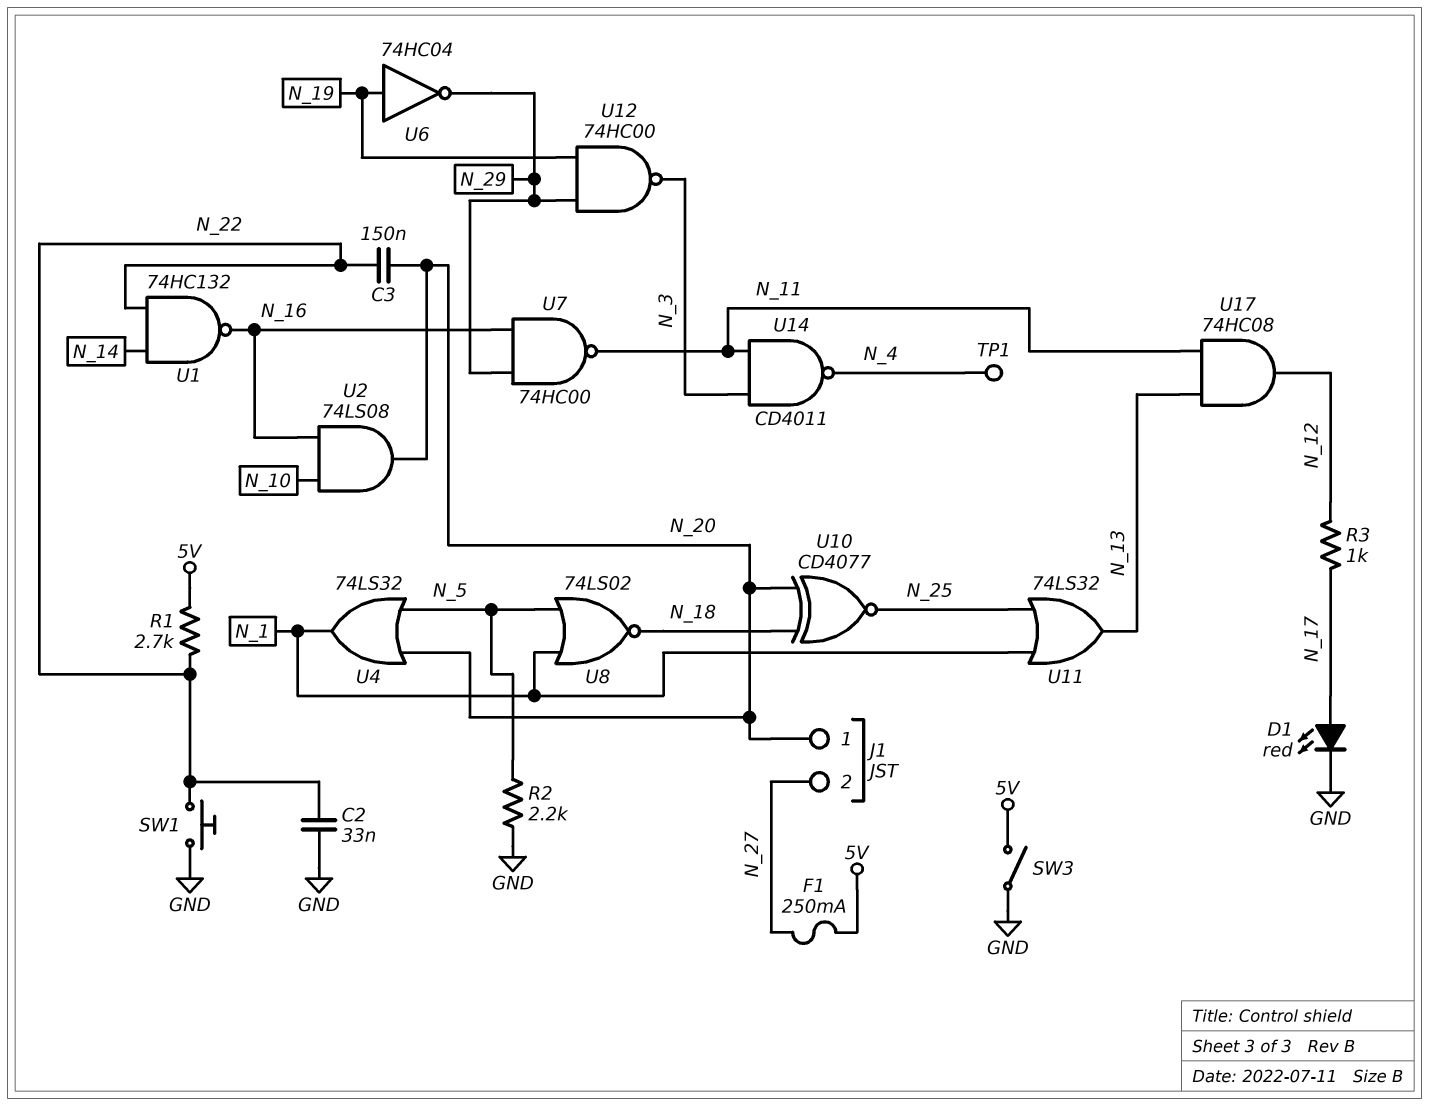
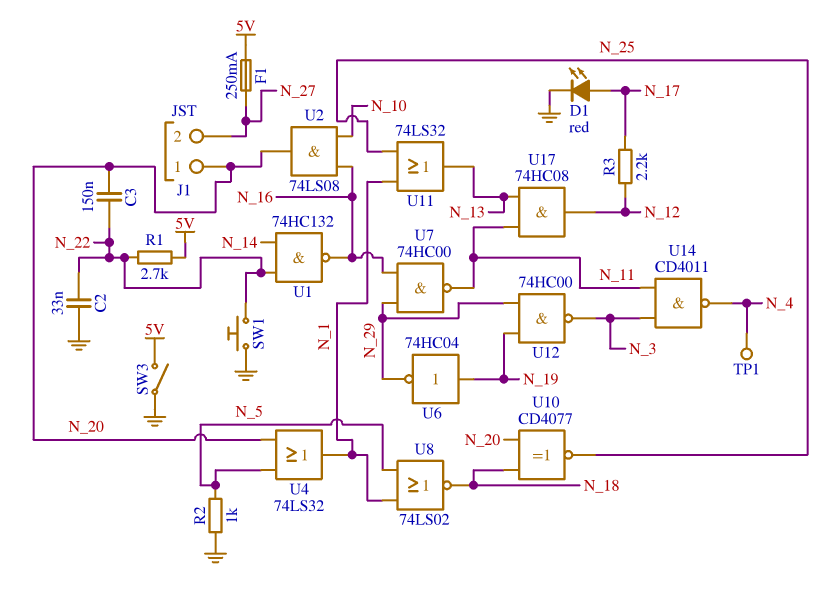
R2: 2.2k (GND, N_5) -> 1k (GND, N_5)
R3: 1k (N_12, N_17) -> 2.2k (N_12, N_17)

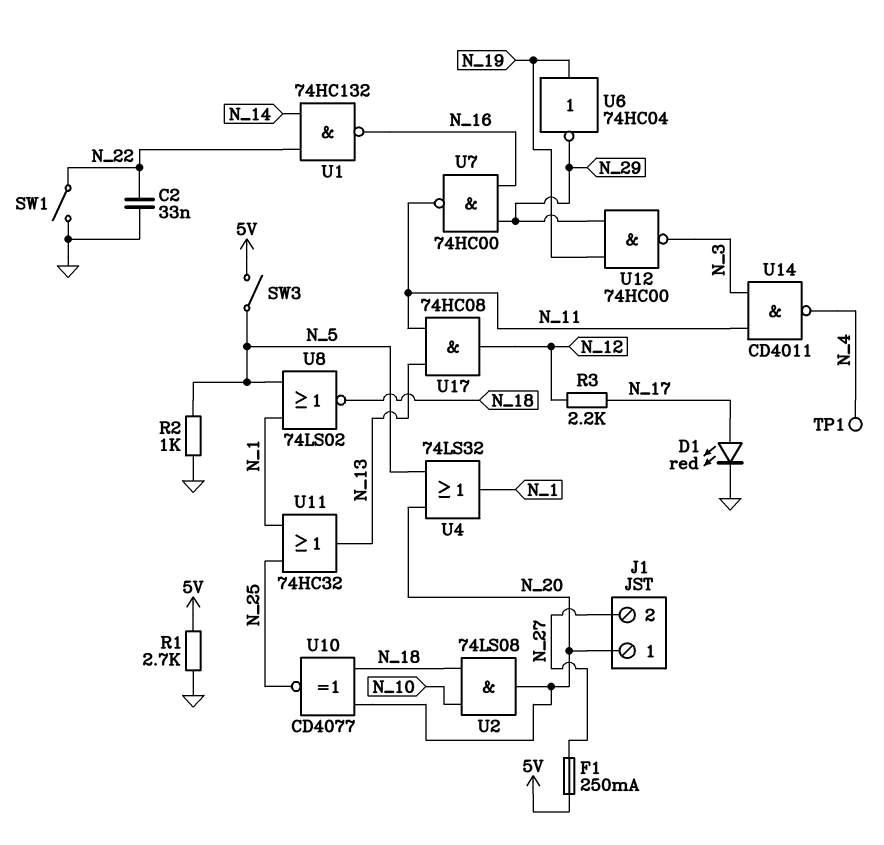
C3: 150nF (N_20, N_22) -> none
R1: 2.7k (5V, N_22) -> 2.7k (5V, GND)
SW1: button (GND, N_22) -> switch (GND, N_22)
SW3: switch (5V, GND) -> switch (5V, N_5)
U2: AND 74LS08 (in N_10, in N_16, out N_20) -> AND 74LS08 (in N_10, in N_18, out N_20)
U11: OR 74LS32 (in N_1, in N_25, out N_13) -> OR 74HC32 (in N_1, in N_25, out N_13)

